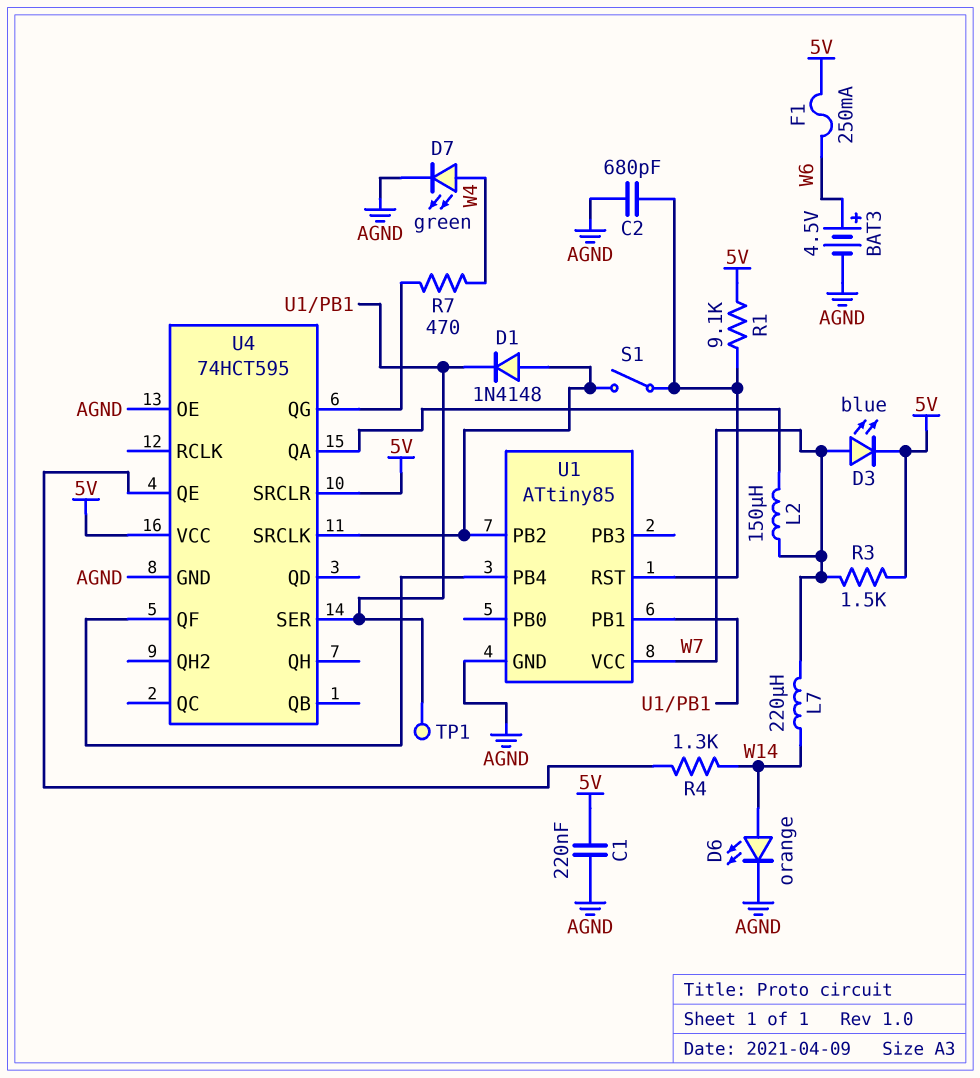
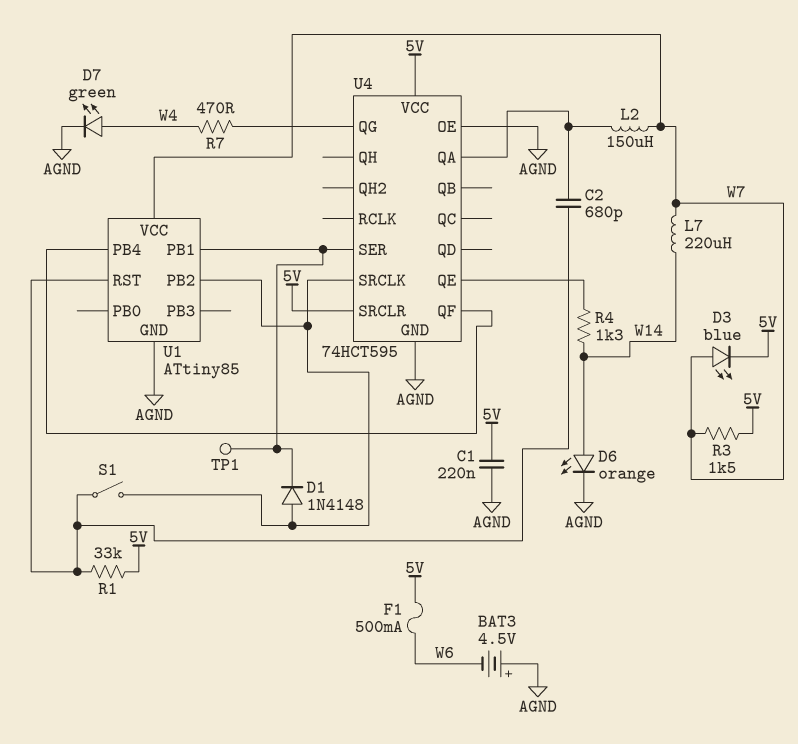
BAT3: 4.5V (plus W6, minus AGND) -> 4.5V (plus AGND, minus W6)
C2: 680pF (AGND, U1/RST) -> 680pF (U1/RST, U4/QA)
F1: 250mA (5V, W6) -> 500mA (5V, W6)
R1: 9.1k (5V, U1/RST) -> 33k (5V, U1/RST)

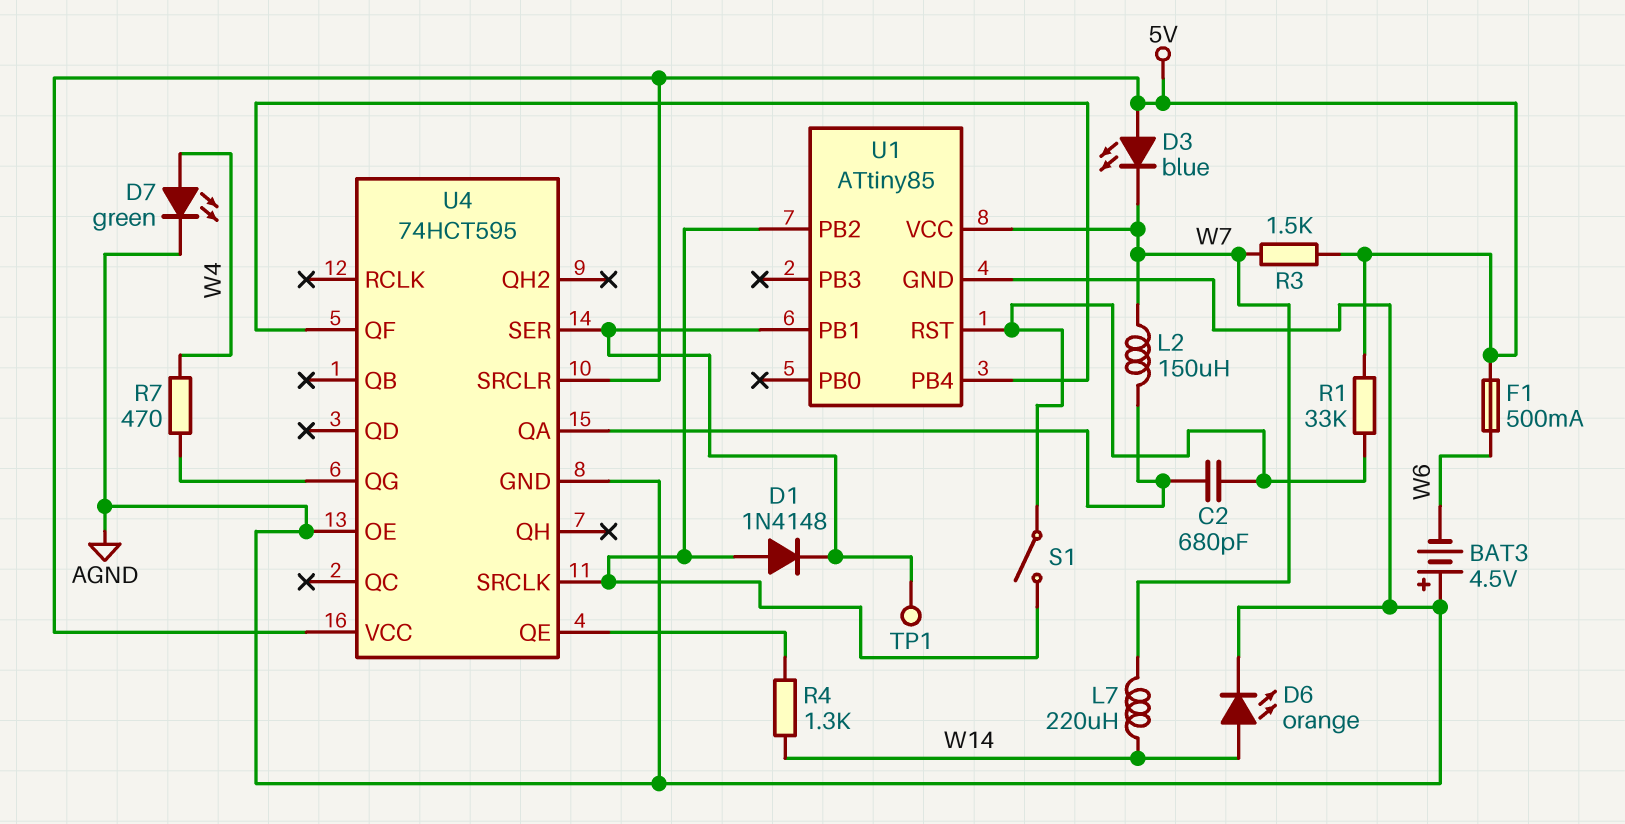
C1: 220nF (5V, AGND) -> none
D3: LED blue (A W7, K 5V) -> LED blue (A 5V, K W7)

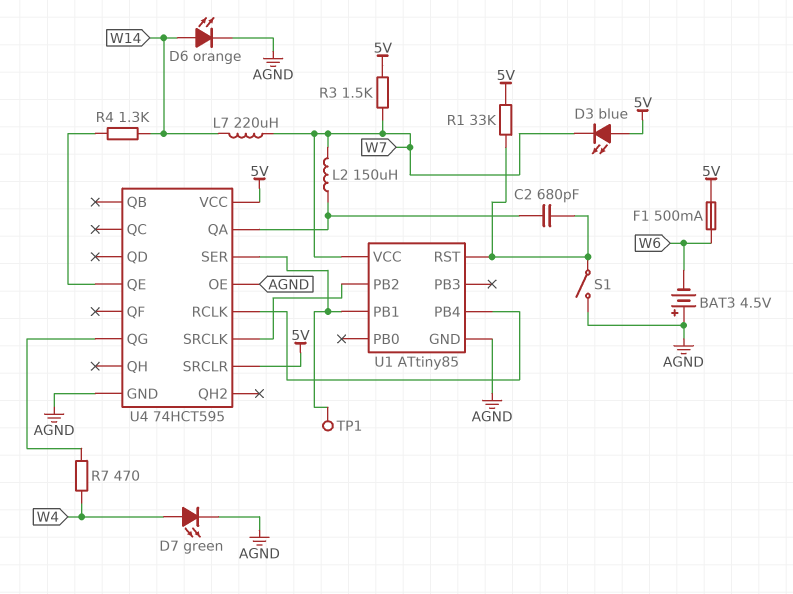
D1: diode 1N4148 (A U1/PB2, K U1/PB1) -> none
S1: switch (U1/PB2, U1/RST) -> switch (AGND, U1/RST)
U4 pin QF: U1/PB4 -> none
U4 pin RCLK: none -> U1/PB4

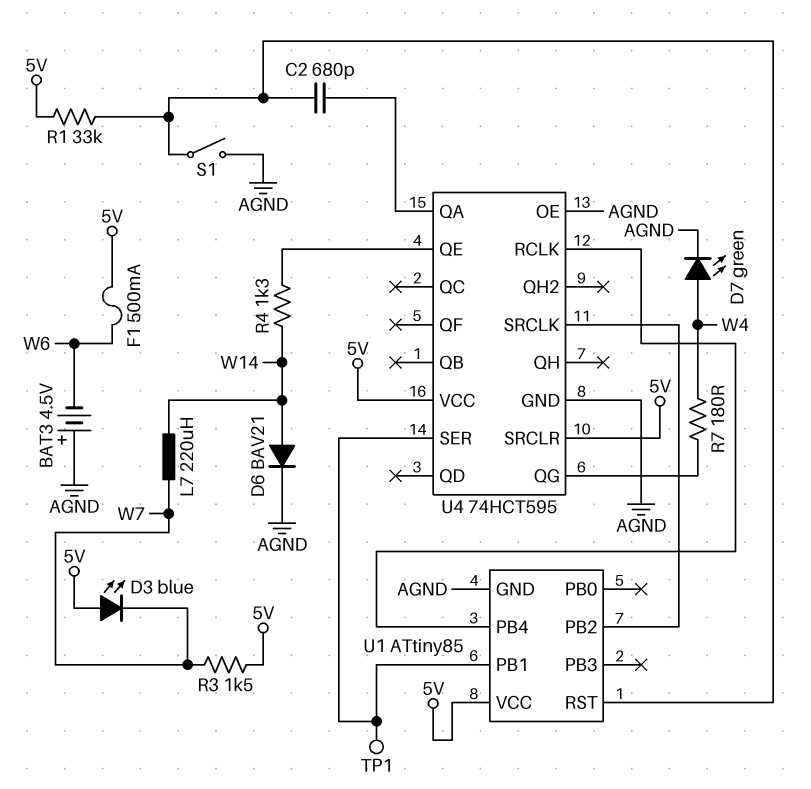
D6: LED orange (A W14, K AGND) -> diode BAV21 (A W14, K AGND)
L2: 150uH (U4/QA, W7) -> none
R7: 470 (U4/QG, W4) -> 180 (U4/QG, W4)
U1 pin VCC: W7 -> 5V

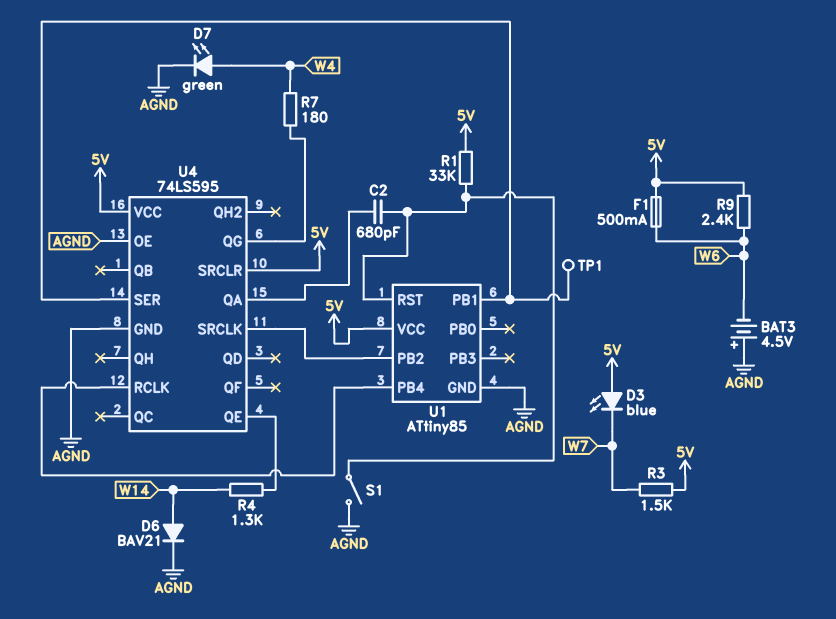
L7: 220uH (W7, W14) -> none
R9: none -> 2.4k (5V, W6)
U4: 74HCT595 -> 74LS595

